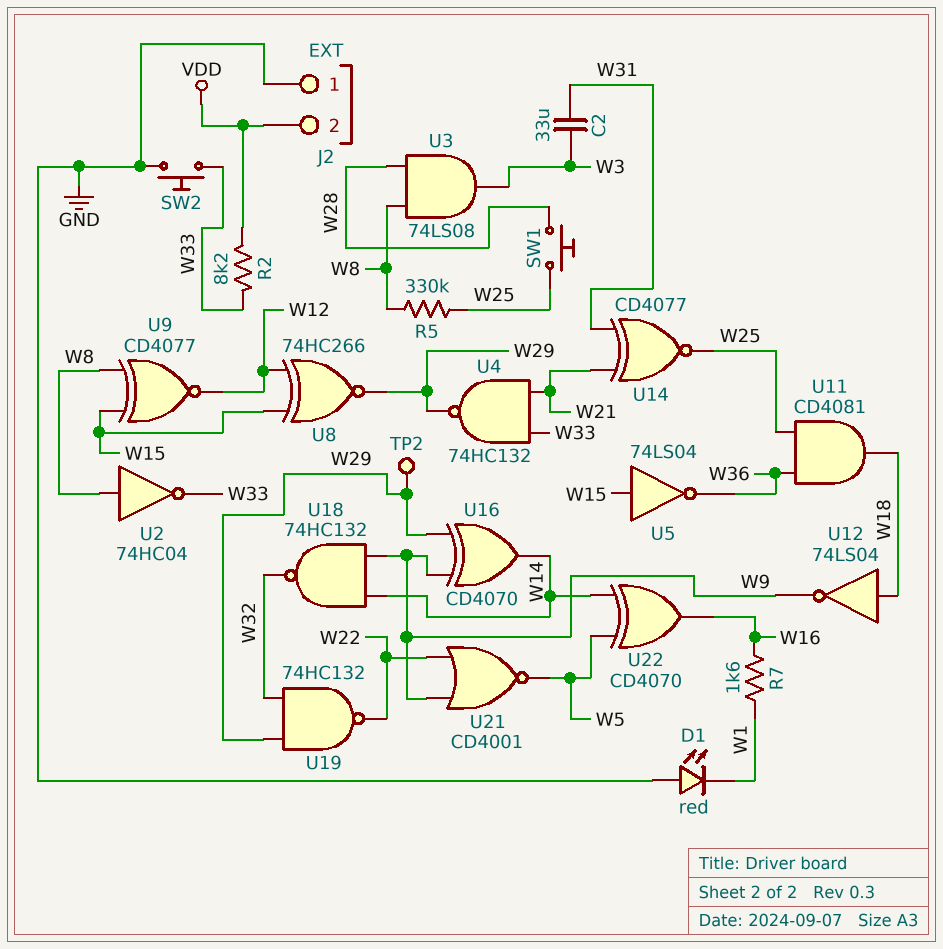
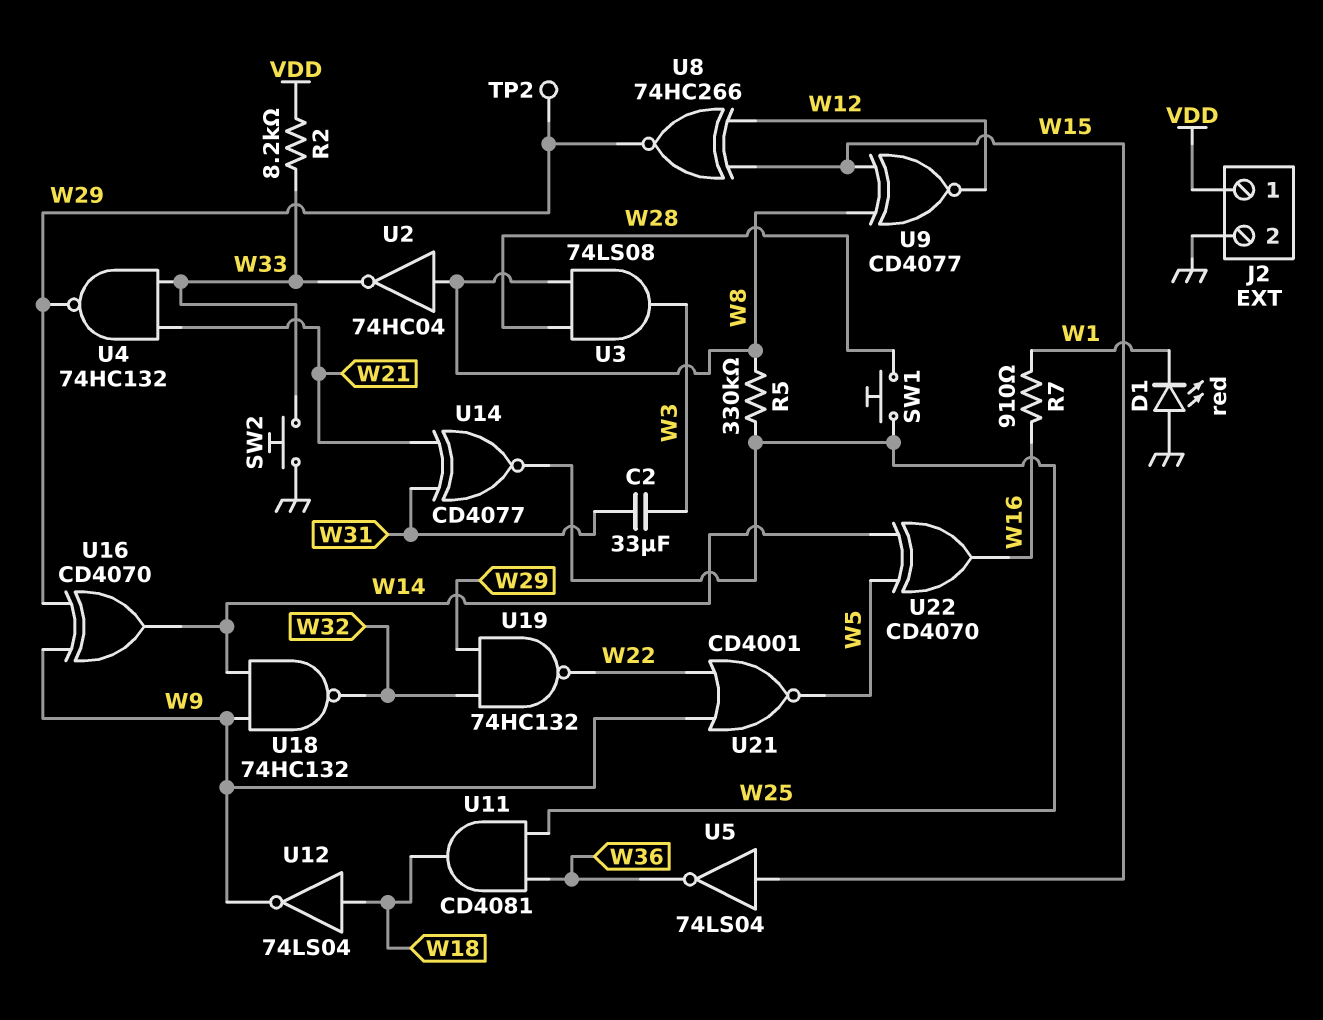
J2 pin 1: GND -> VDD
J2 pin 2: VDD -> GND
R7: 1.6k (W1, W16) -> 910 (W1, W16)

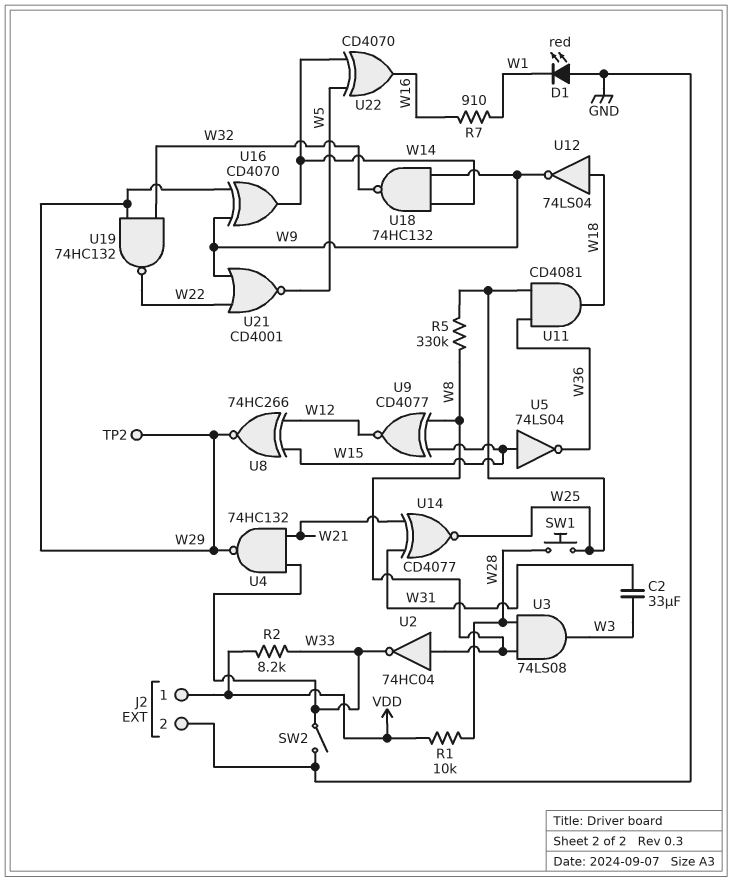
R1: none -> 10k (VDD, W28)
SW2: button (GND, W33) -> switch (GND, W33)

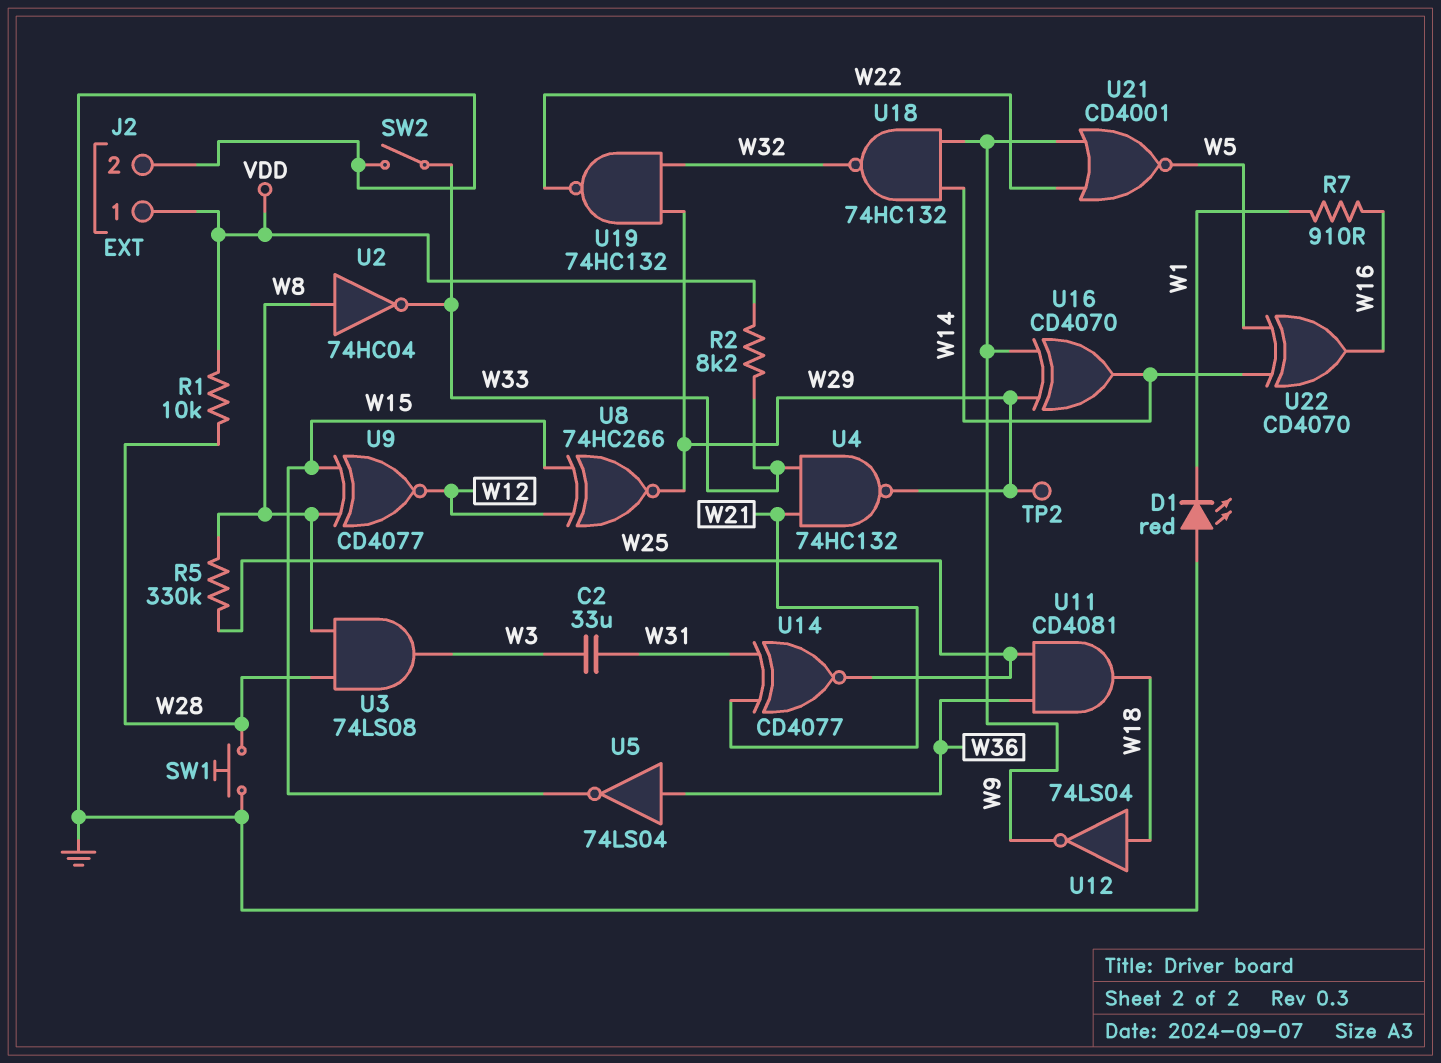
SW1: button (W25, W28) -> button (GND, W28)
U5: NOT 74LS04 (in W15, out W36) -> NOT 74LS04 (in W36, out W15)

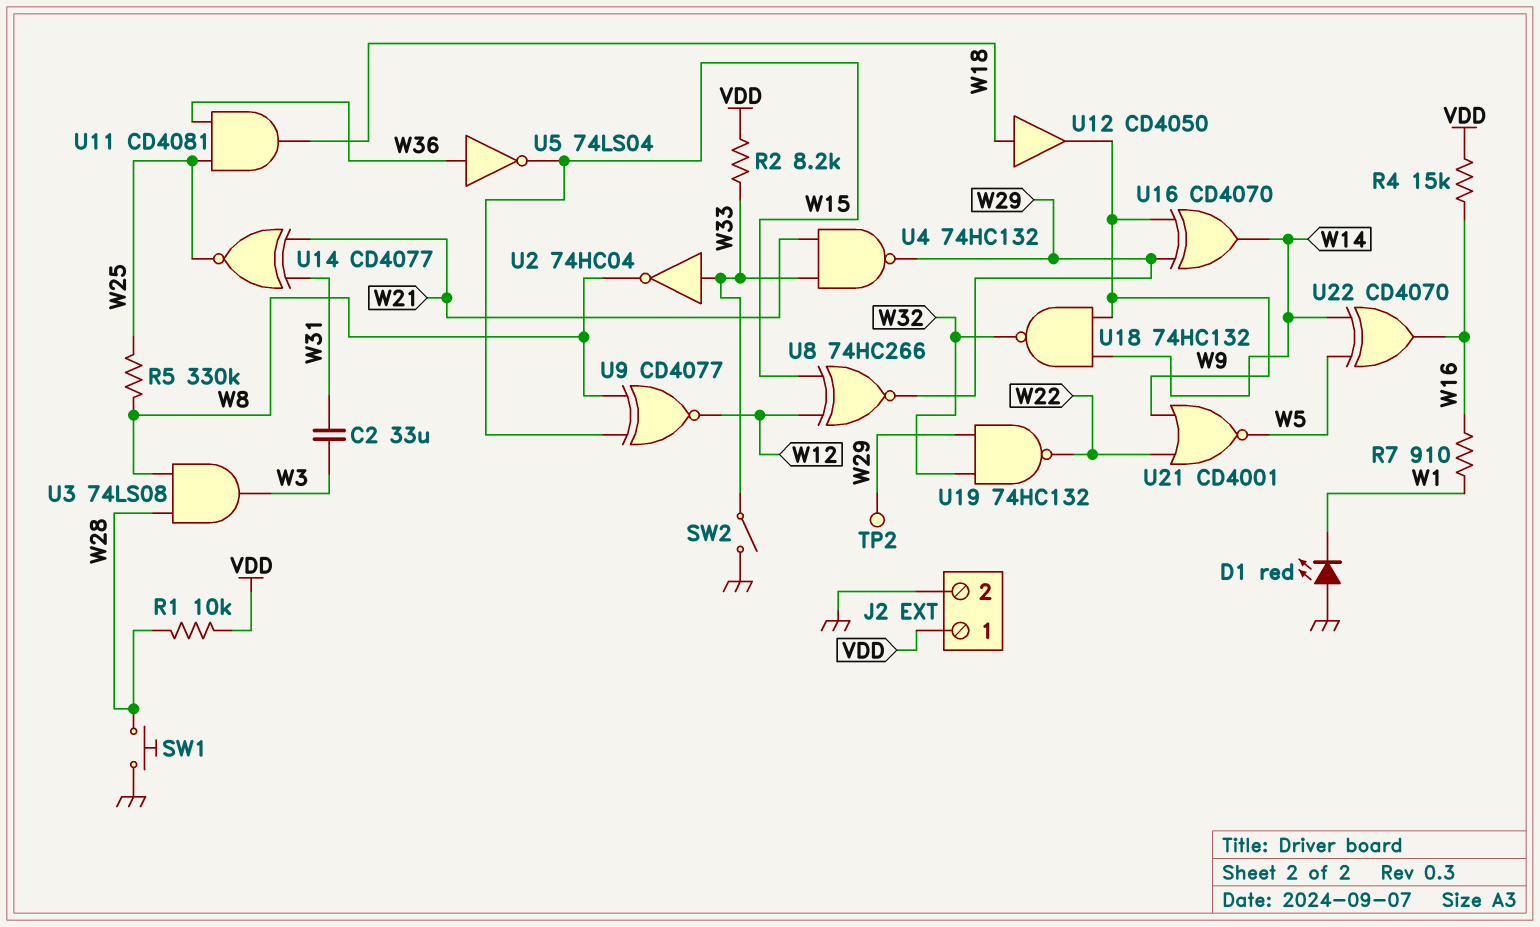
R4: none -> 15k (VDD, W16)
U2: NOT 74HC04 (in W8, out W33) -> NOT 74HC04 (in W33, out W8)
U12: NOT 74LS04 (in W18, out W9) -> buffer CD4050 (in W18, out W9)

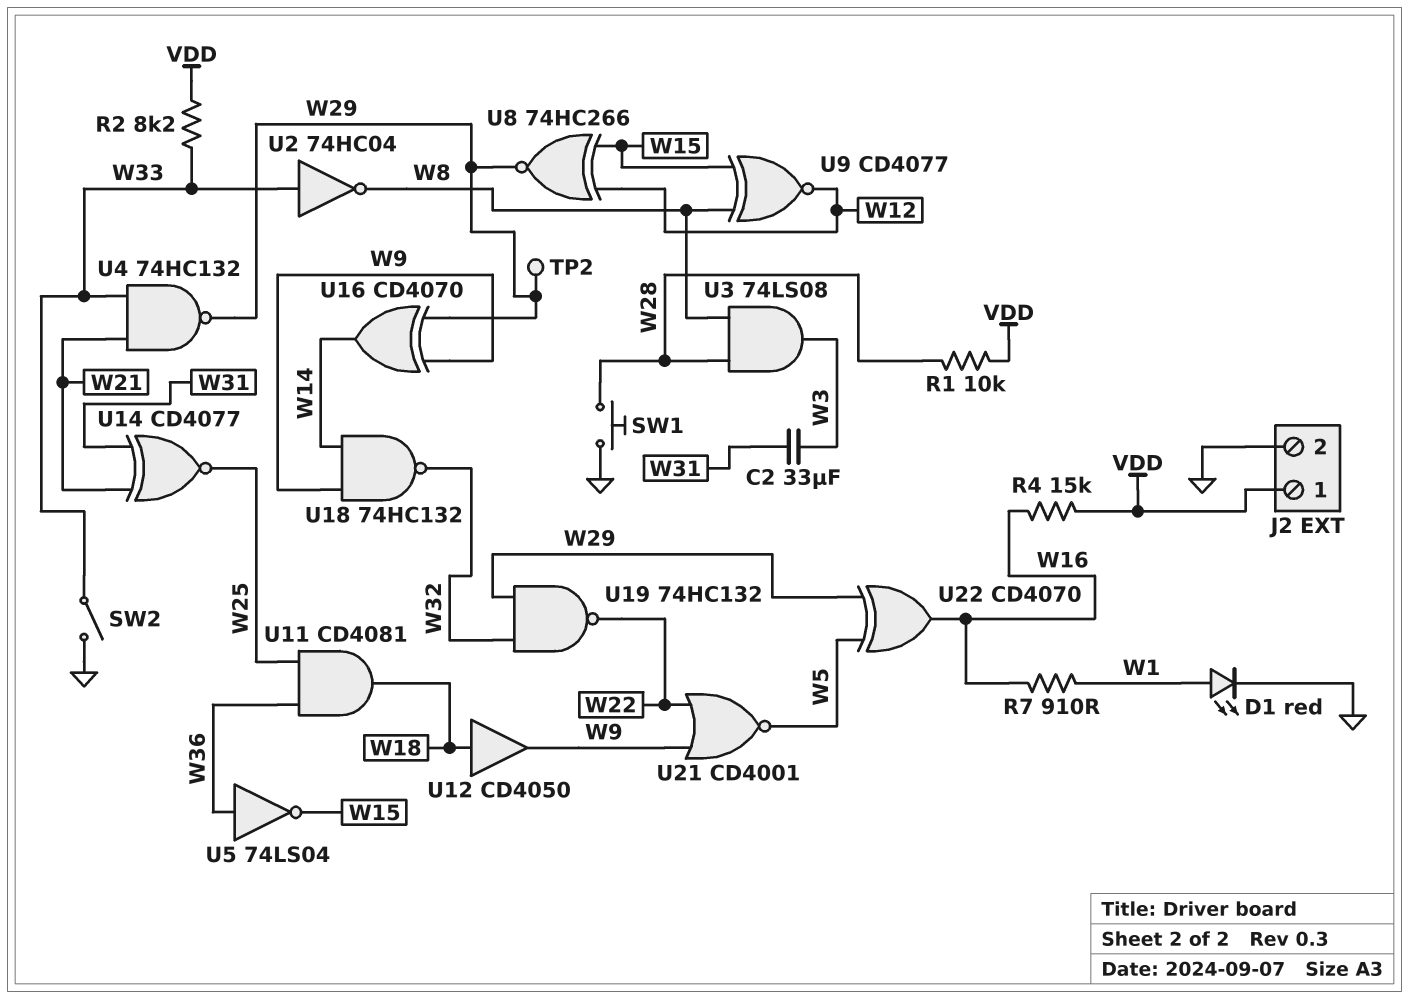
D1: LED red (A GND, K W1) -> LED red (A W1, K GND)
R5: 330k (W8, W25) -> none
U22: XOR CD4070 (in W5, in W14, out W16) -> XOR CD4070 (in W5, in W29, out W16)

